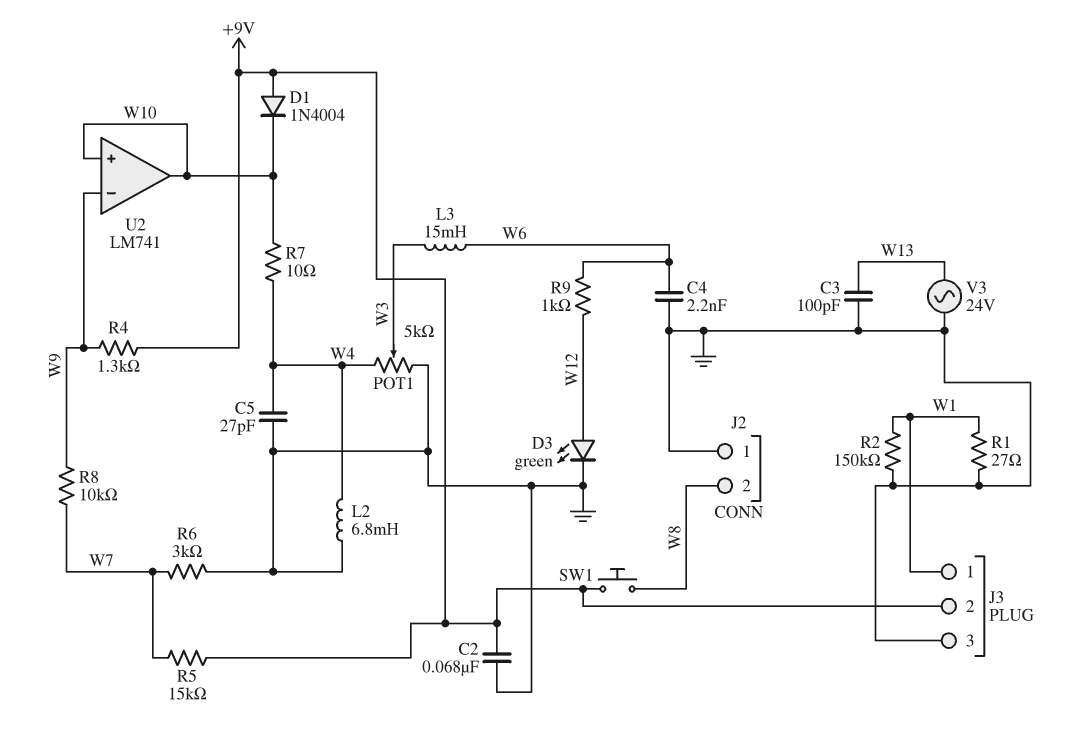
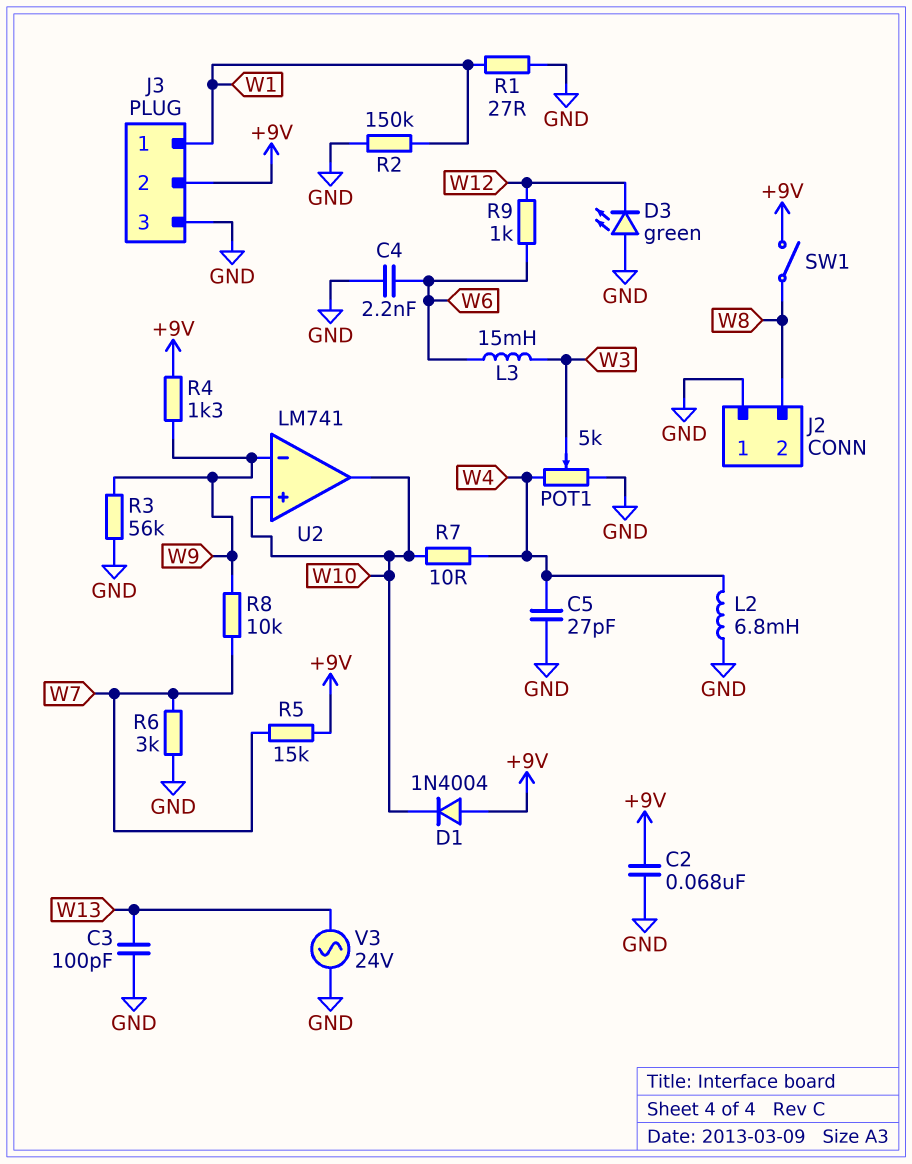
D3: LED green (A W12, K GND) -> LED green (A GND, K W12)
R3: none -> 56k (GND, W9)
SW1: button (+9V, W8) -> switch (+9V, W8)

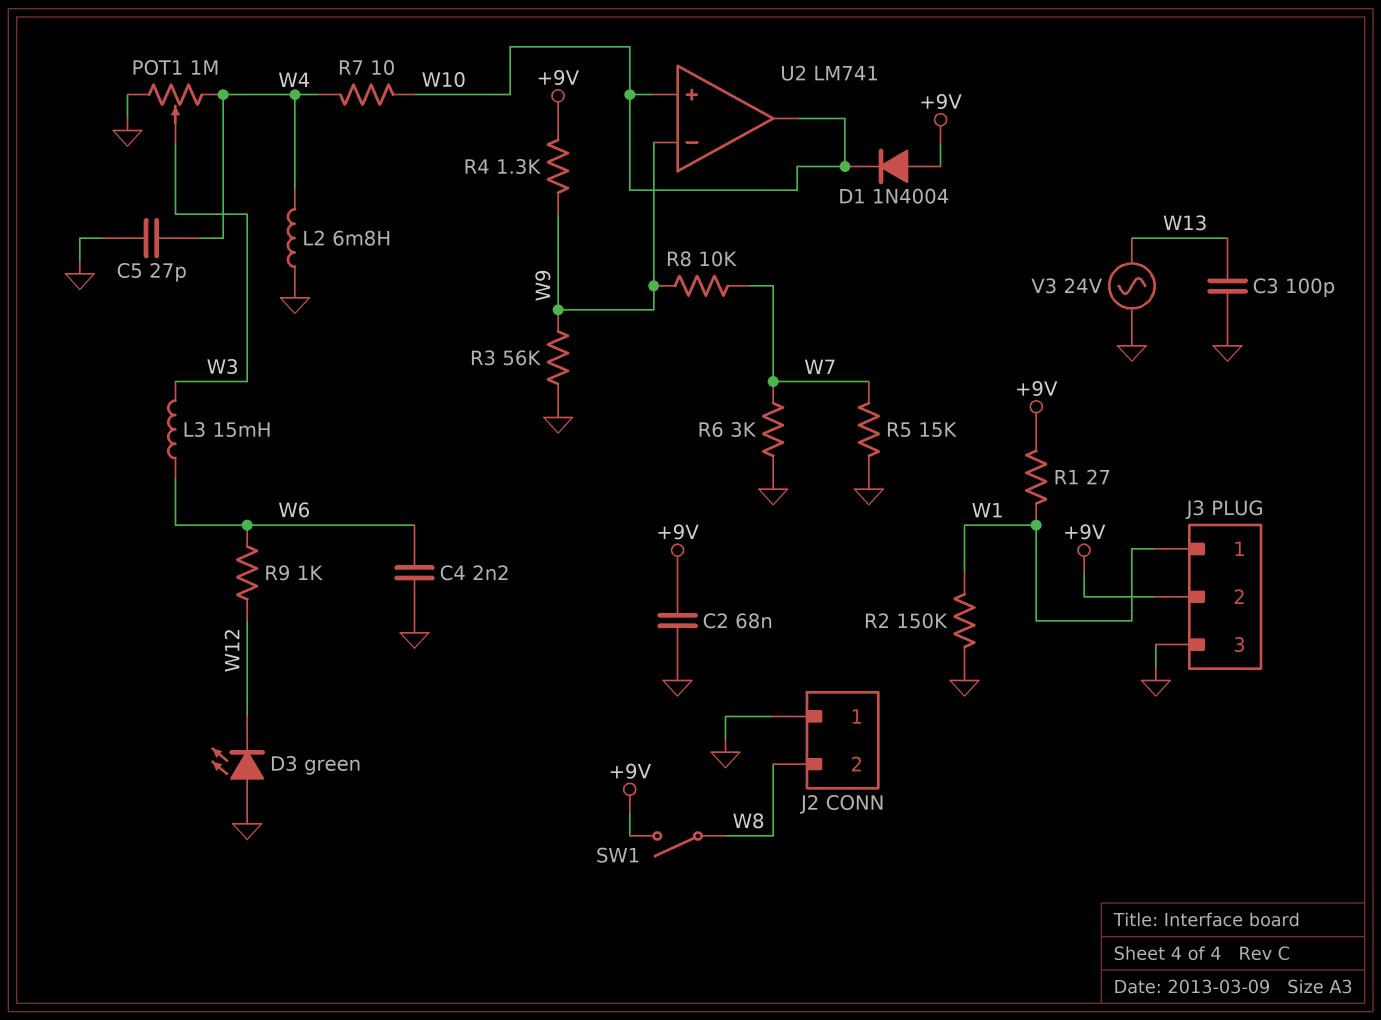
POT1: 5k (GND, W4, wiper W3) -> 1M (GND, W4, wiper W3)
R1: 27 (GND, W1) -> 27 (+9V, W1)
R5: 15k (+9V, W7) -> 15k (GND, W7)

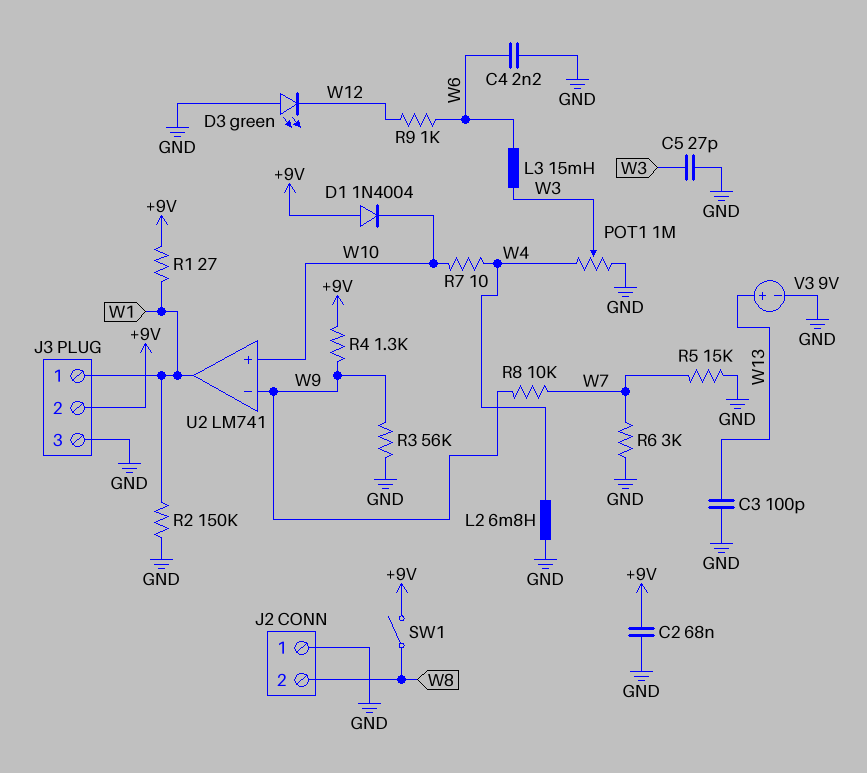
C5: 27pF (GND, W4) -> 27pF (GND, W3)
U2 pin out: W10 -> W1
V3: AC 24V (GND, W13) -> 9V (plus W13, minus GND)

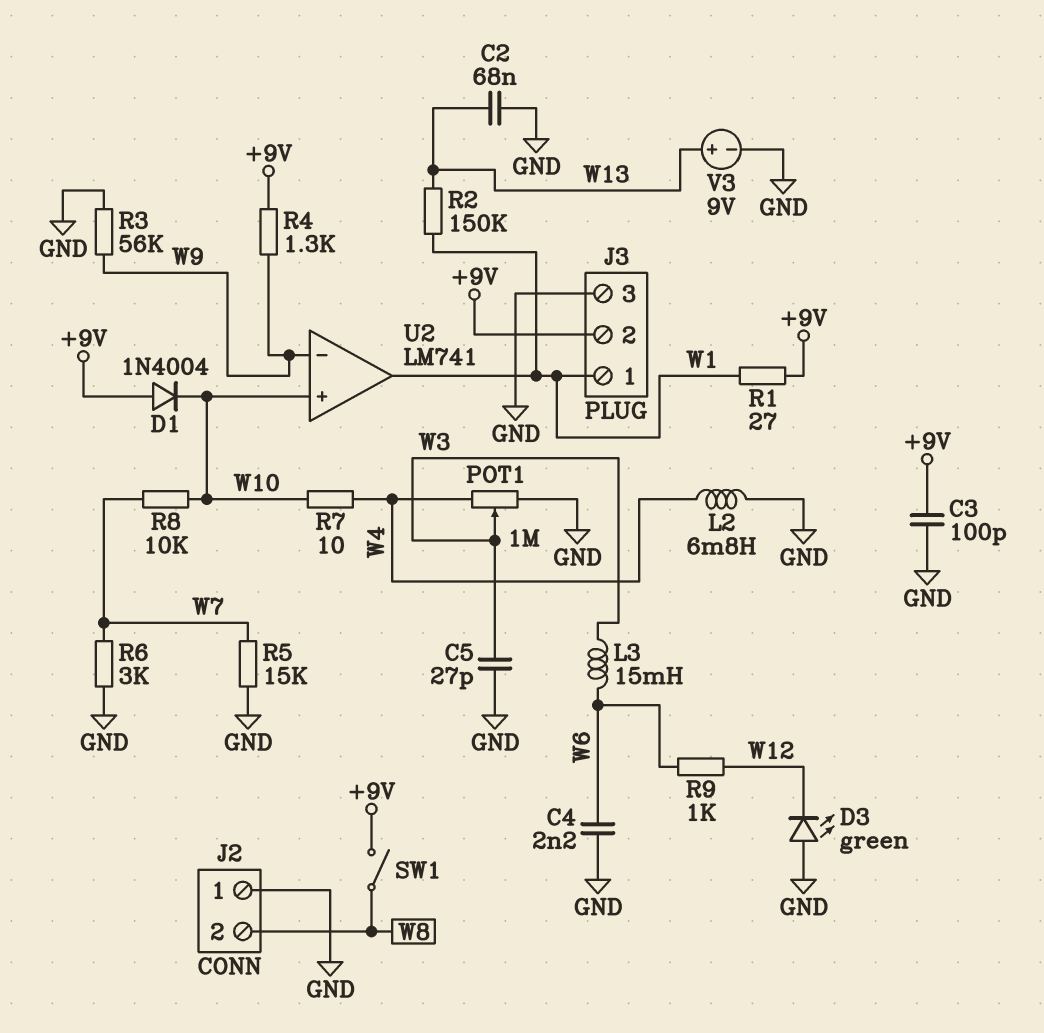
C2: 68nF (+9V, GND) -> 68nF (GND, W13)
C3: 100pF (GND, W13) -> 100pF (+9V, GND)
R2: 150k (GND, W1) -> 150k (W1, W13)
R8: 10k (W7, W9) -> 10k (W7, W10)

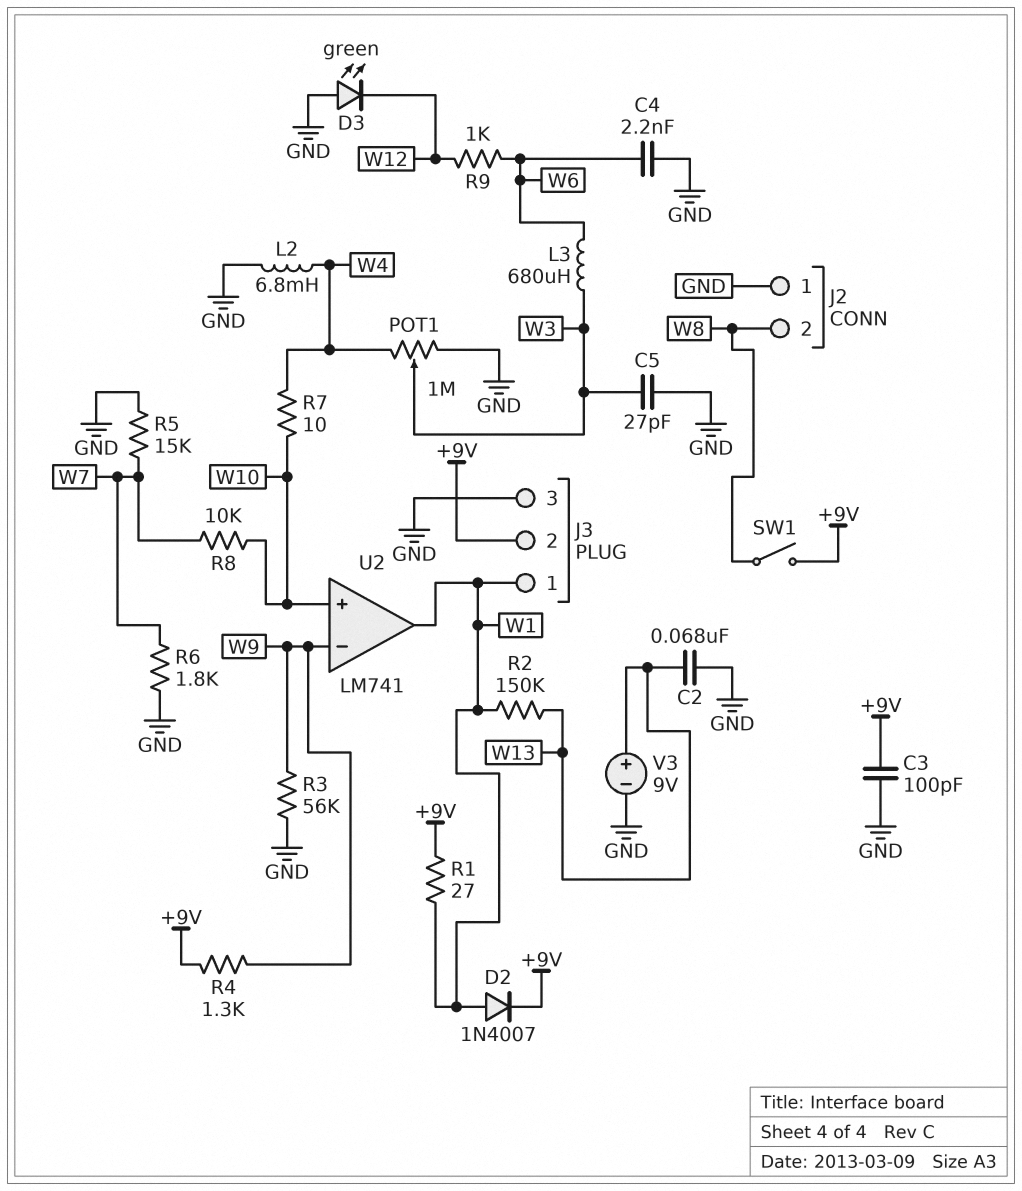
D1: diode 1N4004 (A +9V, K W10) -> none
D2: none -> diode 1N4007 (A W1, K +9V)
L3: 15mH (W3, W6) -> 680uH (W3, W6)
R6: 3k (GND, W7) -> 1.8k (GND, W7)

